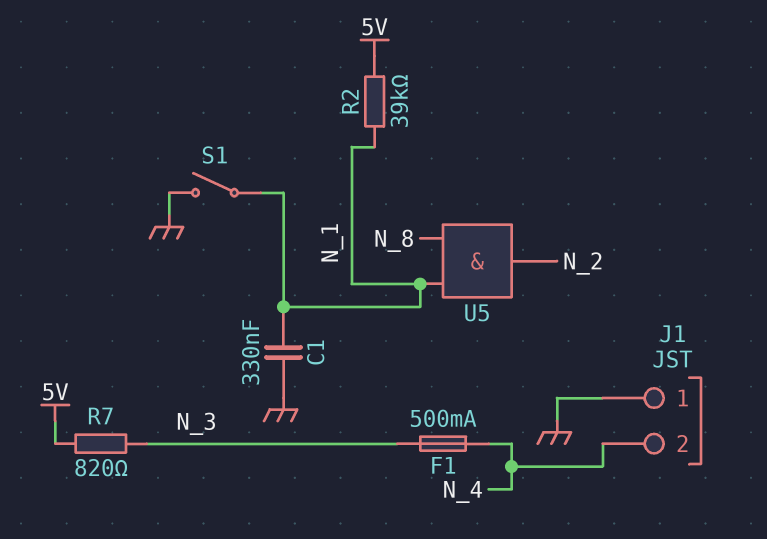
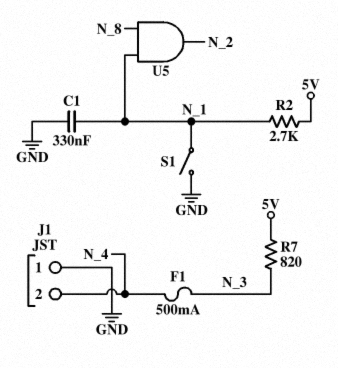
R2: 39k (5V, N_1) -> 2.7k (5V, N_1)

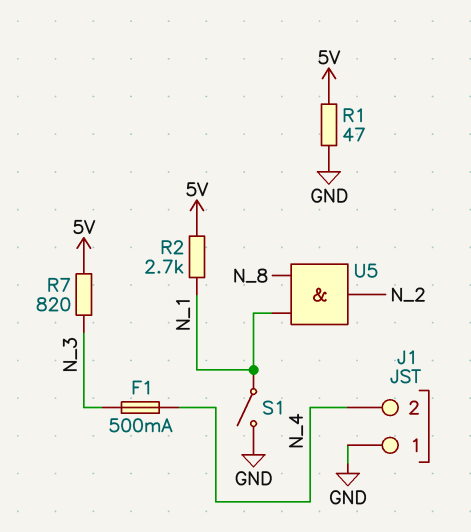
C1: 330nF (GND, N_1) -> none
R1: none -> 47 (5V, GND)

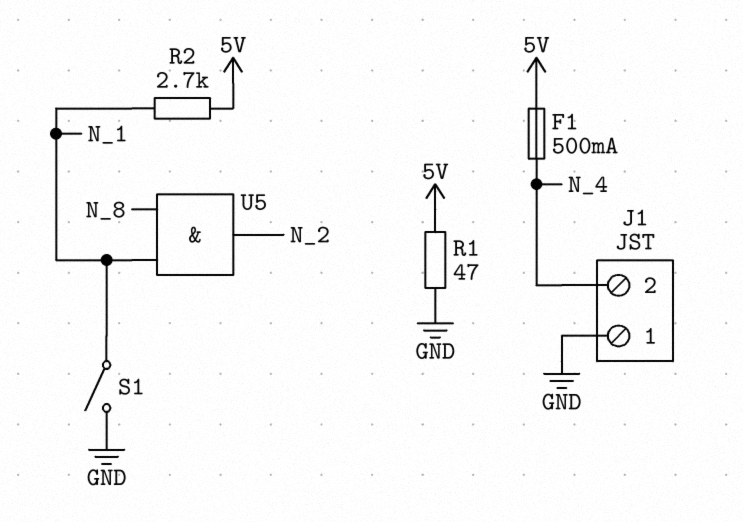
F1: 500mA (N_3, N_4) -> 500mA (5V, N_4)
R7: 820 (5V, N_3) -> none

